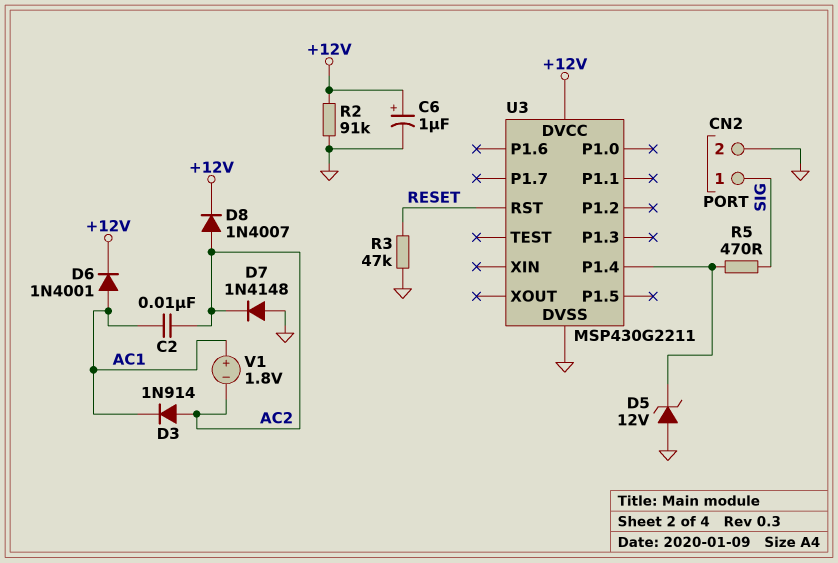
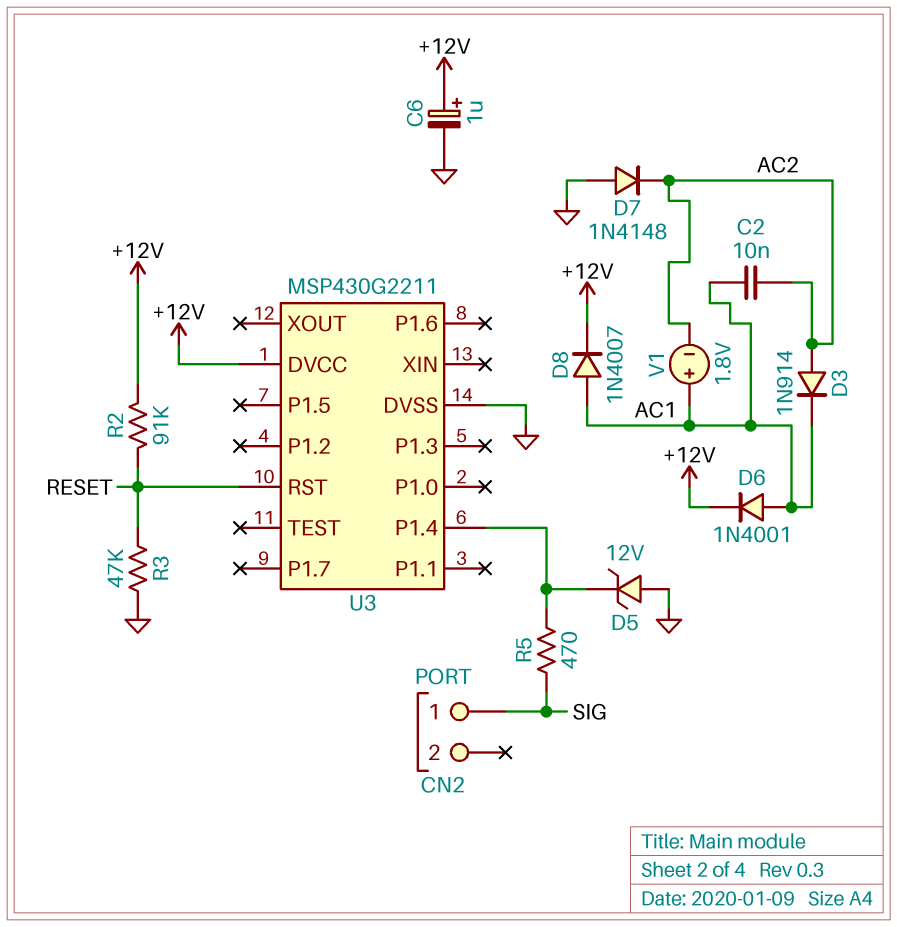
CN2 pin 2: GND -> none
D8: diode 1N4007 (A AC2, K +12V) -> diode 1N4007 (A AC1, K +12V)
R2: 91k (+12V, GND) -> 91k (+12V, RESET)

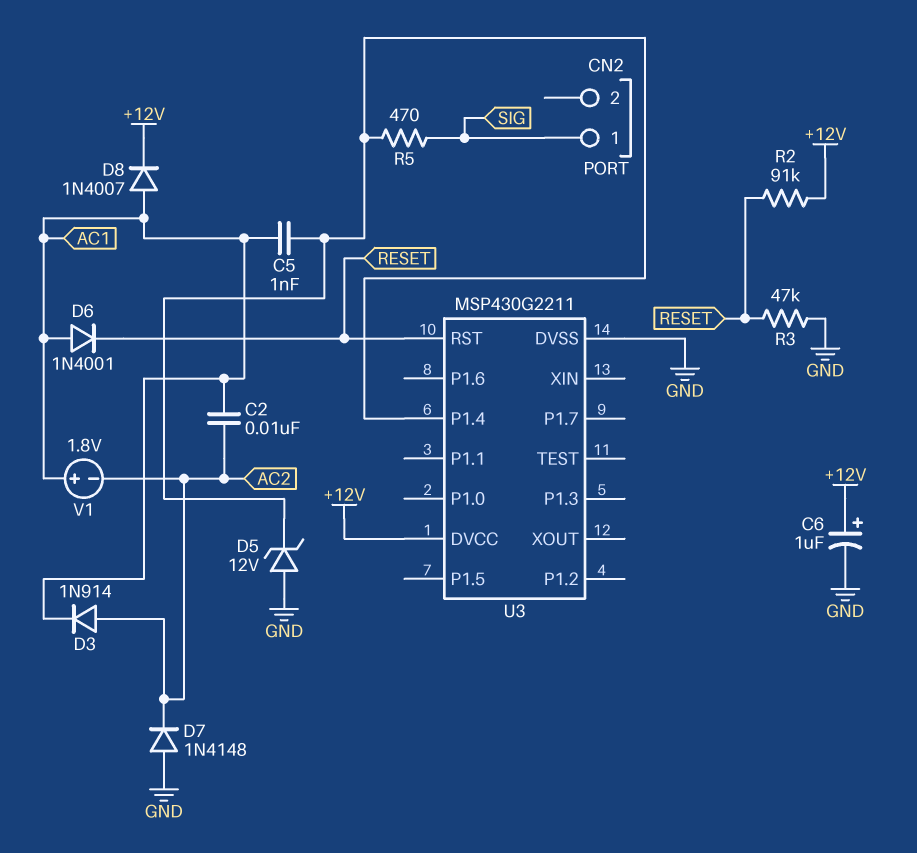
C5: none -> 1nF (AC1, U3/P1.4)
D6: diode 1N4001 (A AC1, K +12V) -> diode 1N4001 (A AC1, K RESET)

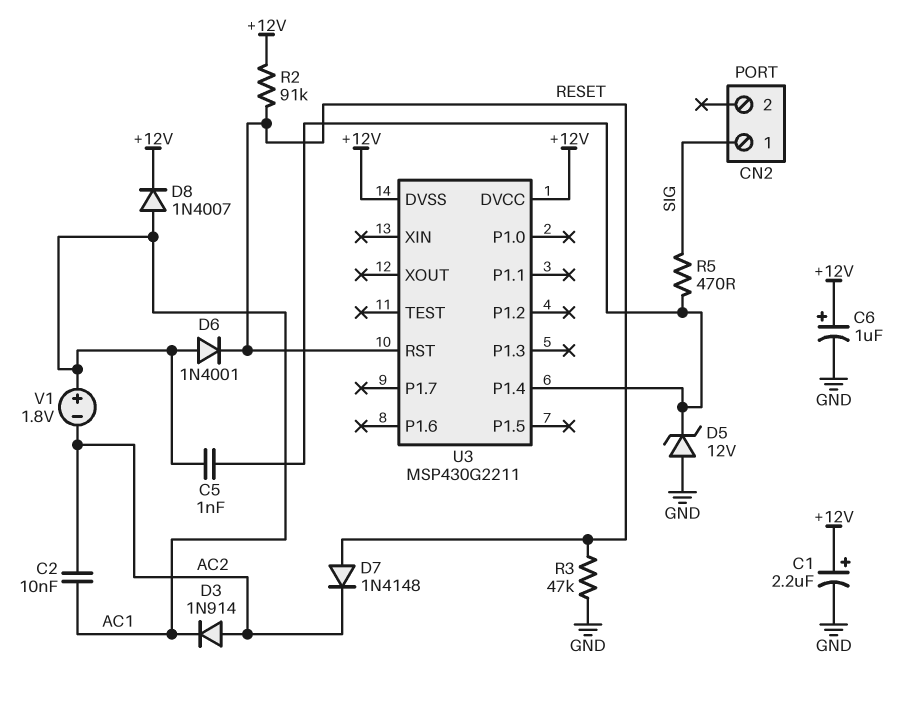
C1: none -> 2.2uF (plus +12V, minus GND)
D7: diode 1N4148 (A GND, K AC2) -> diode 1N4148 (A RESET, K AC2)
U3 pin DVSS: GND -> +12V

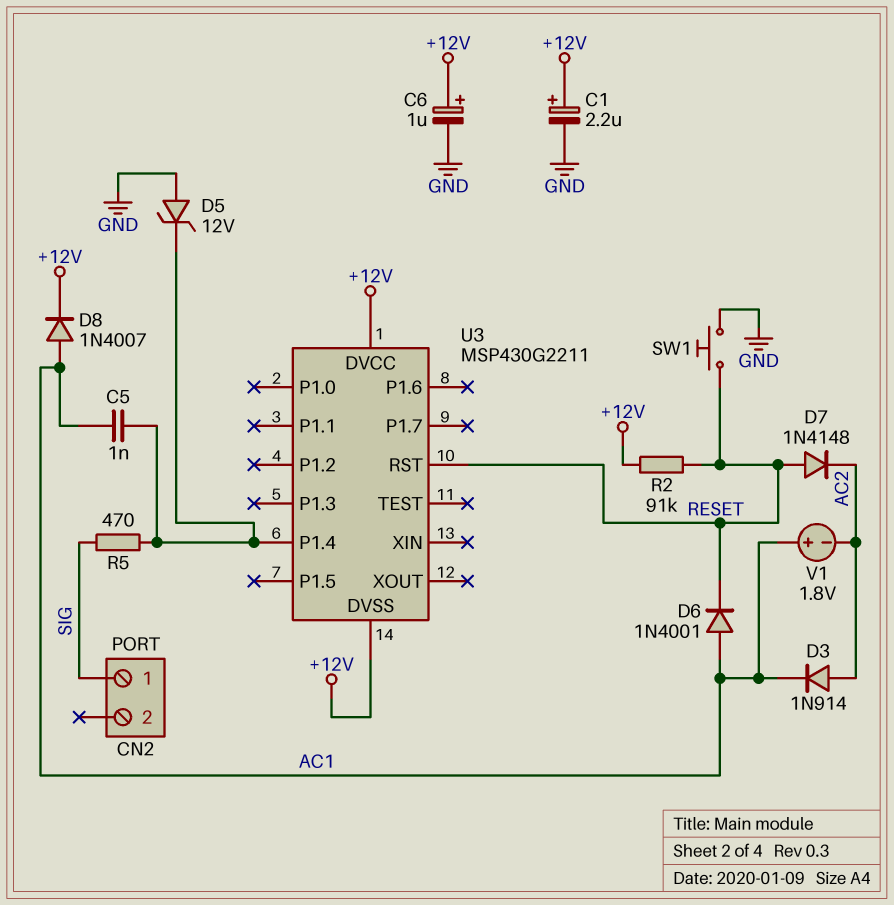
C2: 10nF (AC1, AC2) -> none
R3: 47k (GND, RESET) -> none
SW1: none -> button (GND, RESET)

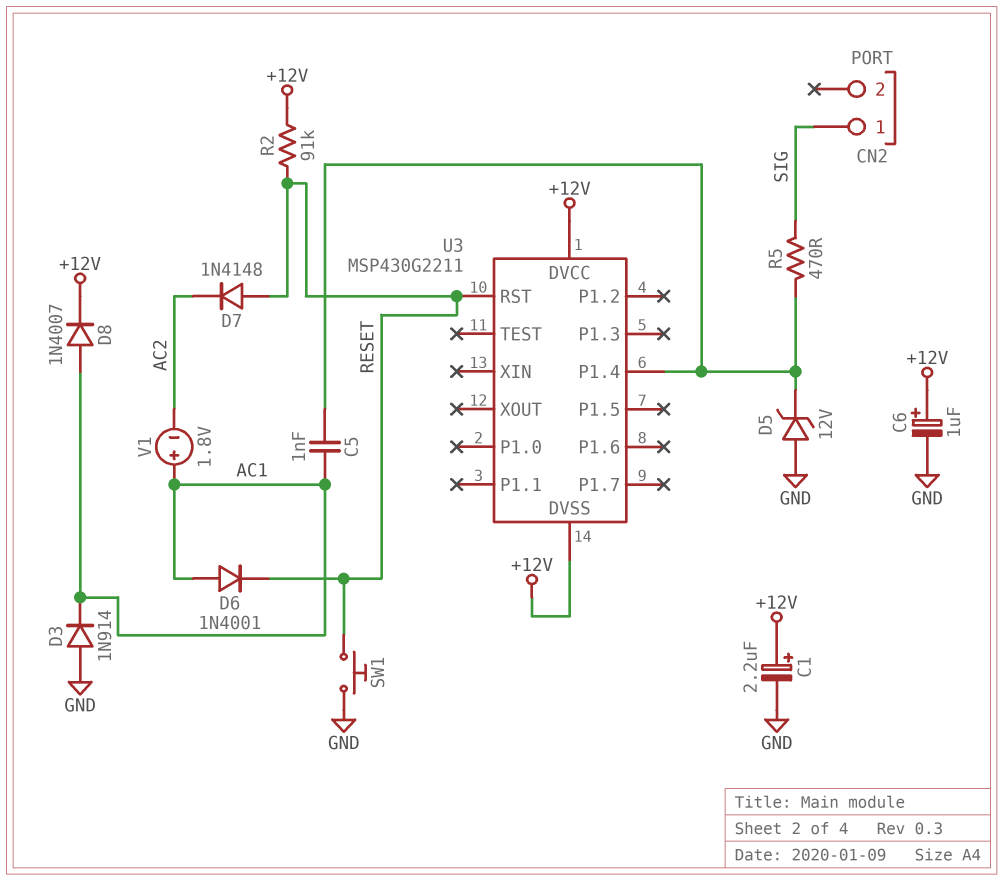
D3: diode 1N914 (A AC2, K AC1) -> diode 1N914 (A GND, K AC1)

